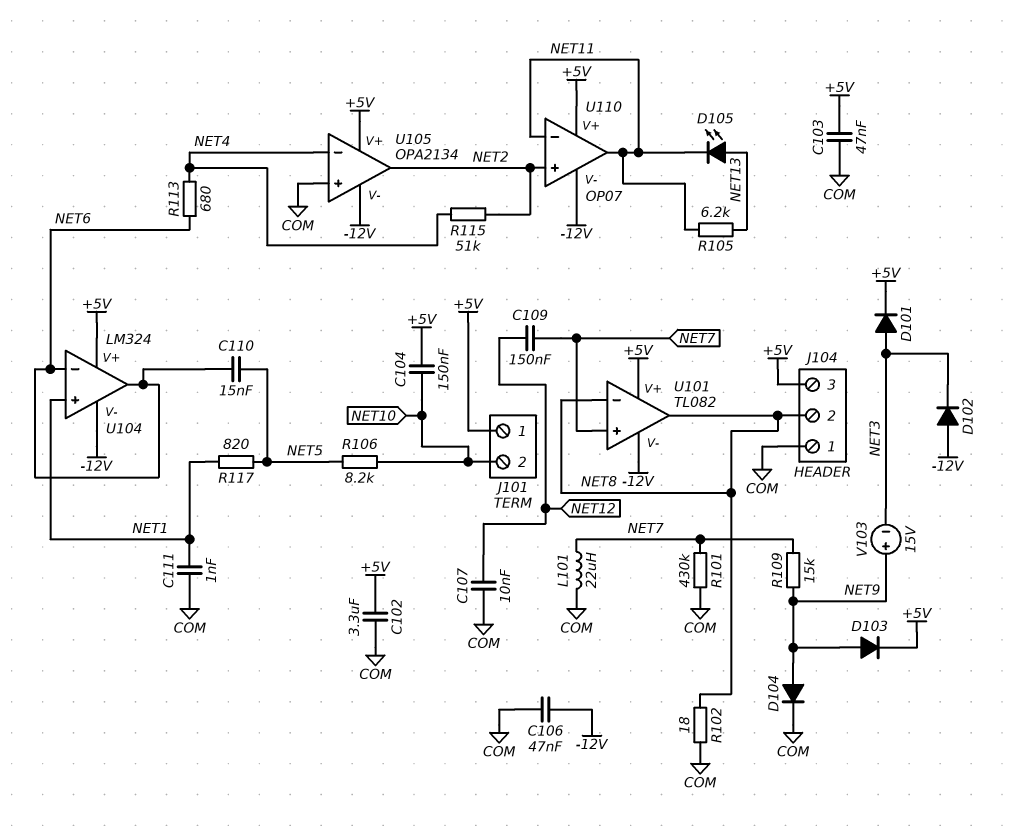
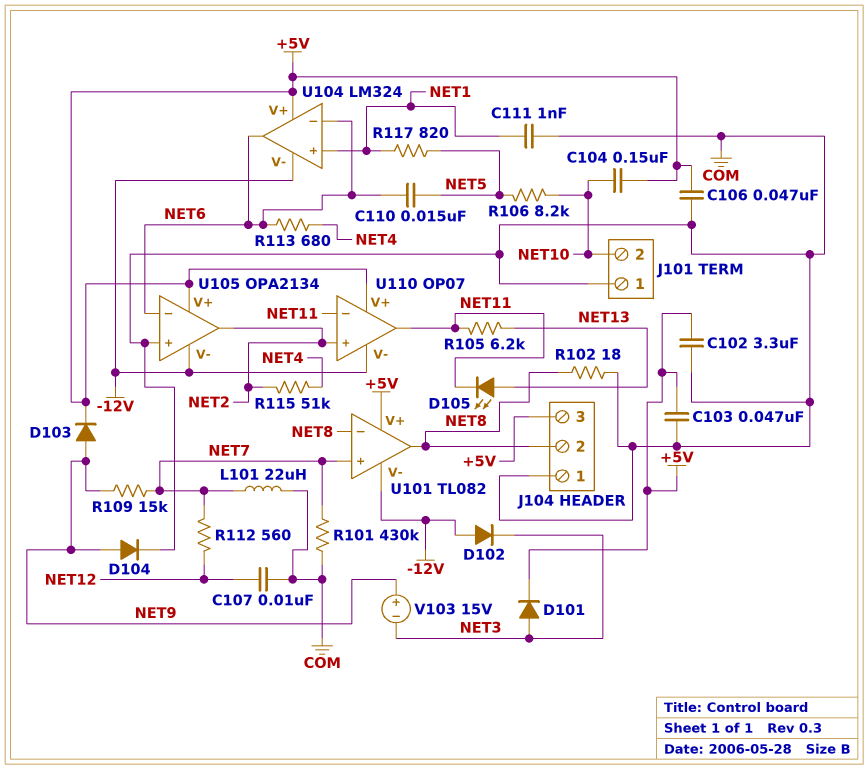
C106: 47nF (-12V, COM) -> 47nF (+5V, COM)
C109: 150nF (NET7, NET12) -> none
J101 pin 1: +5V -> COM
R112: none -> 560 (NET7, NET12)
U105 pin in-: NET4 -> NET6

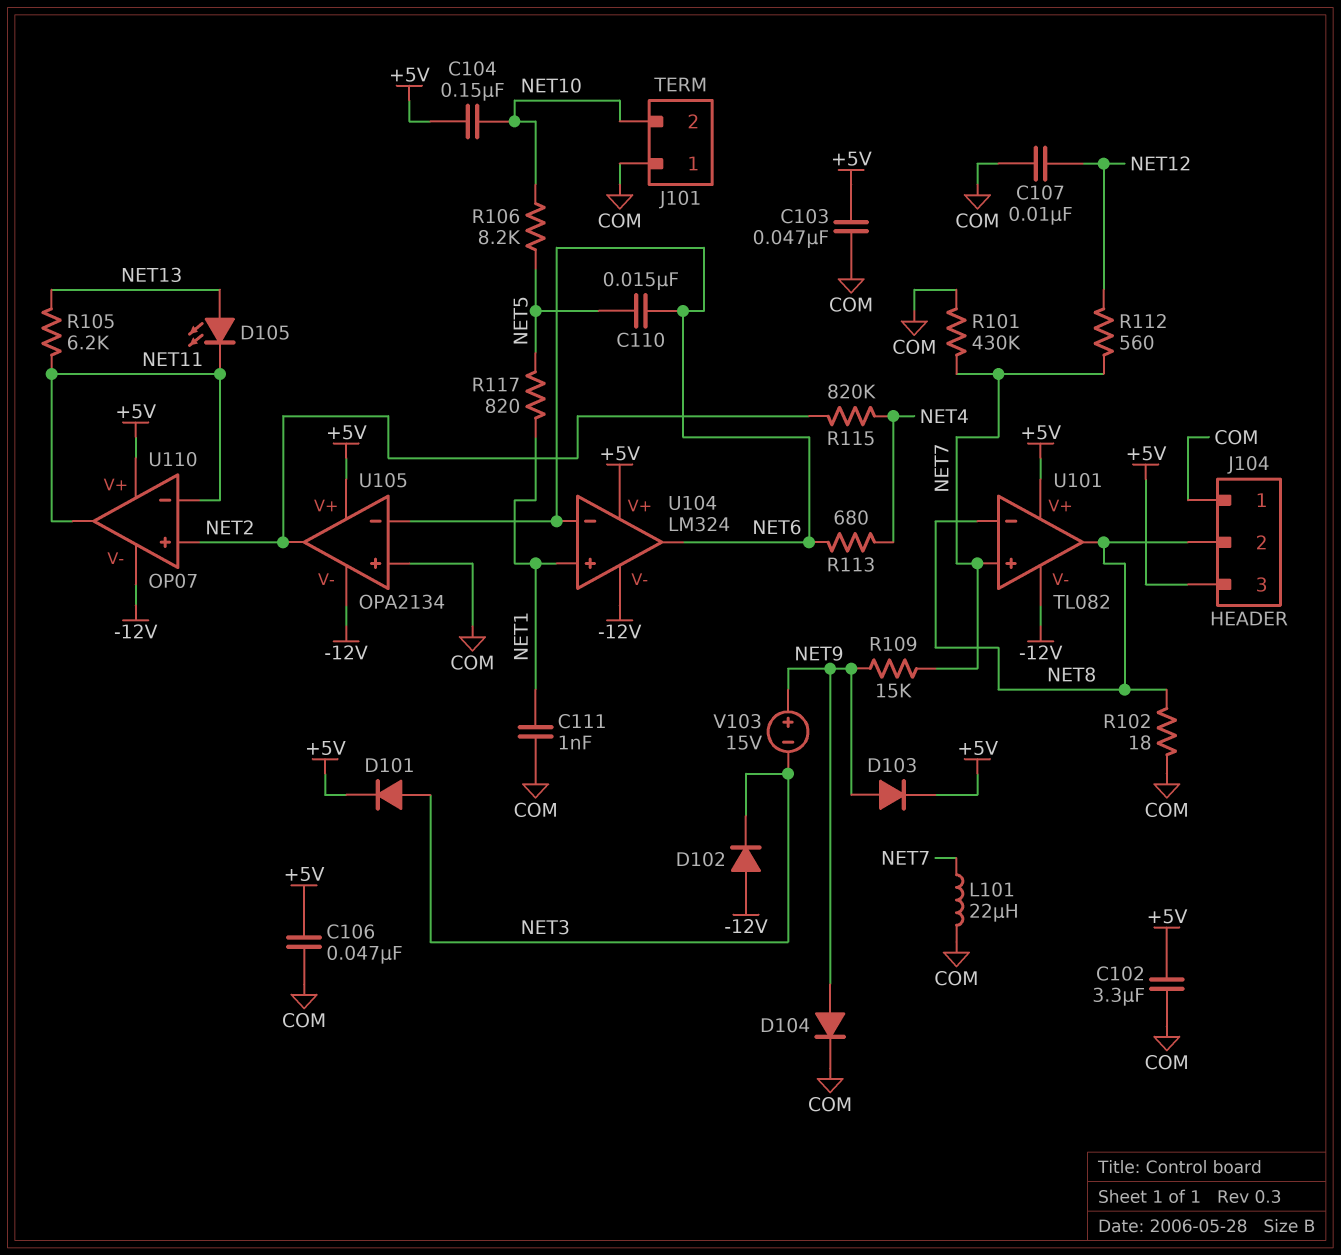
R115: 51k (NET2, NET4) -> 820k (NET2, NET4)

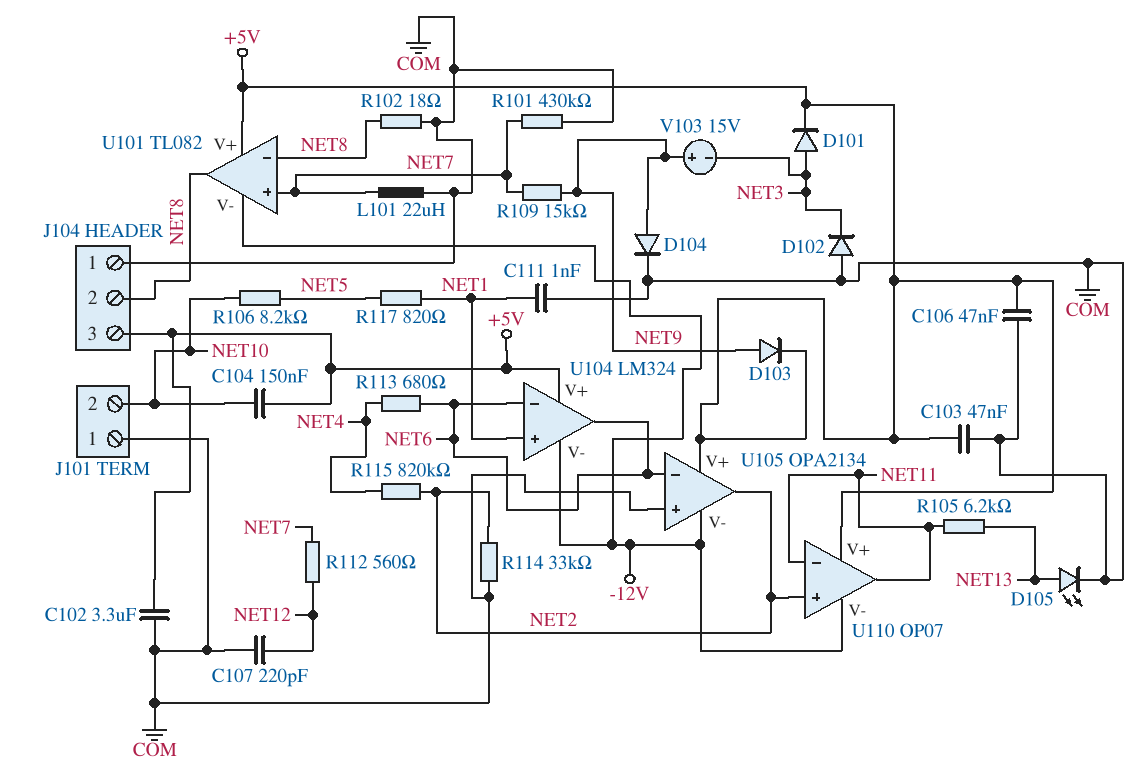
C107: 10nF (COM, NET12) -> 220pF (COM, NET12)
C110: 15nF (NET5, NET6) -> none
D102: diode (A -12V, K NET3) -> diode (A COM, K NET3)
D105: LED (A NET13, K NET11) -> LED (A NET13, K COM)
R114: none -> 33k (COM, NET2)

